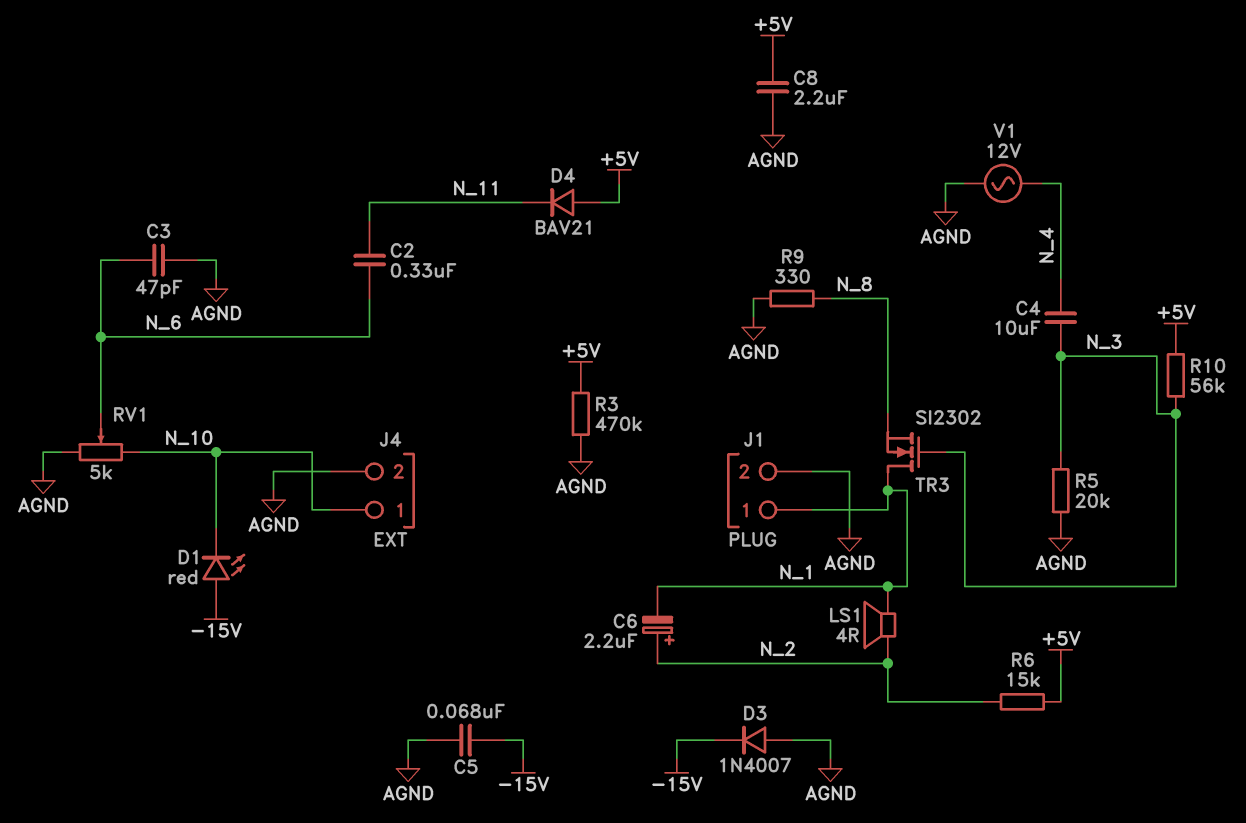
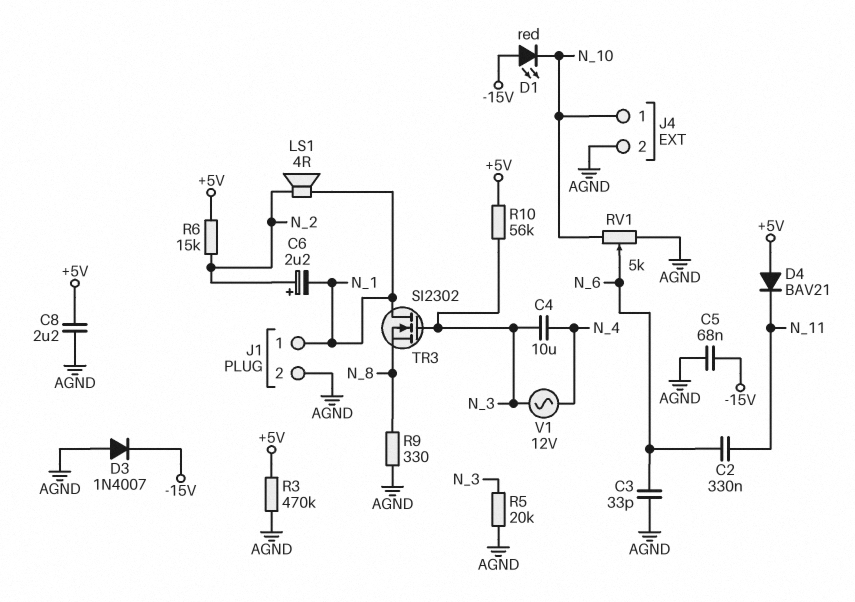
C3: 47pF (AGND, N_6) -> 33pF (AGND, N_6)
V1: AC 12V (AGND, N_4) -> AC 12V (N_3, N_4)

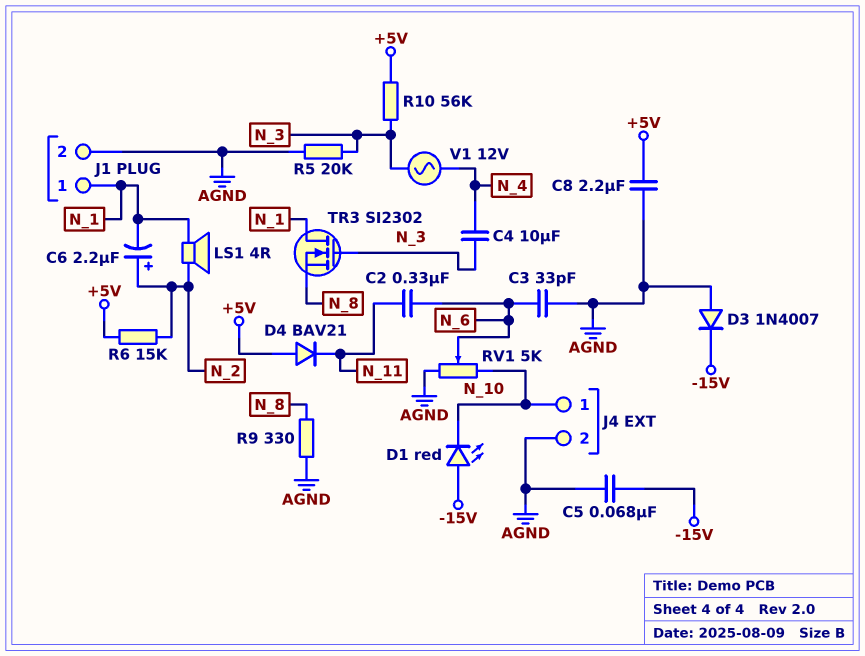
R3: 470k (+5V, AGND) -> none

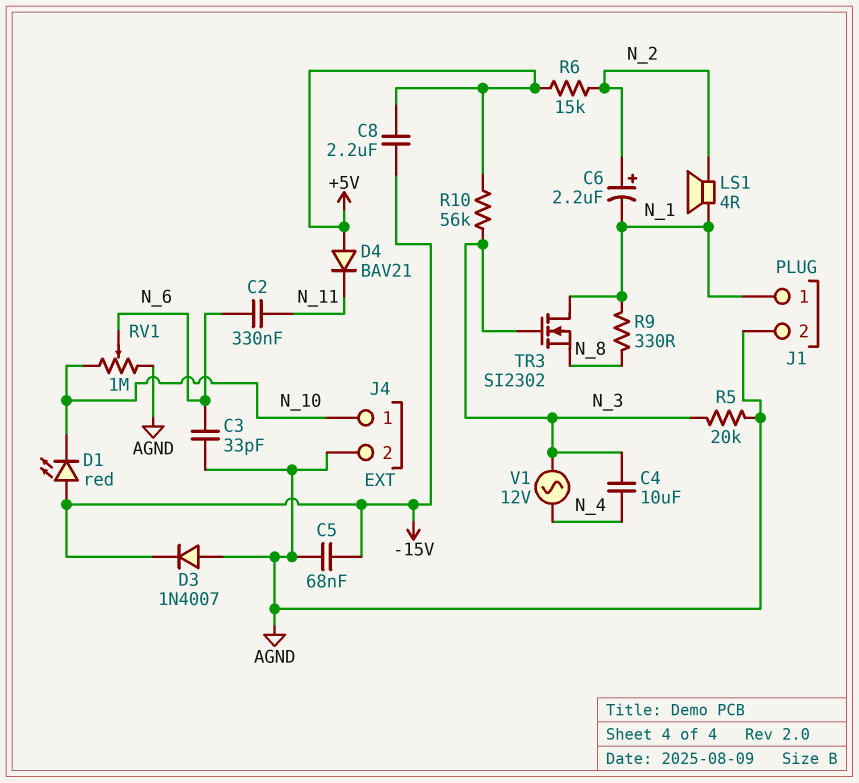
C8: 2.2uF (+5V, AGND) -> 2.2uF (+5V, -15V)
R9: 330 (AGND, N_8) -> 330 (N_1, N_8)
RV1: 5k (AGND, N_10, wiper N_6) -> 1M (AGND, N_10, wiper N_6)

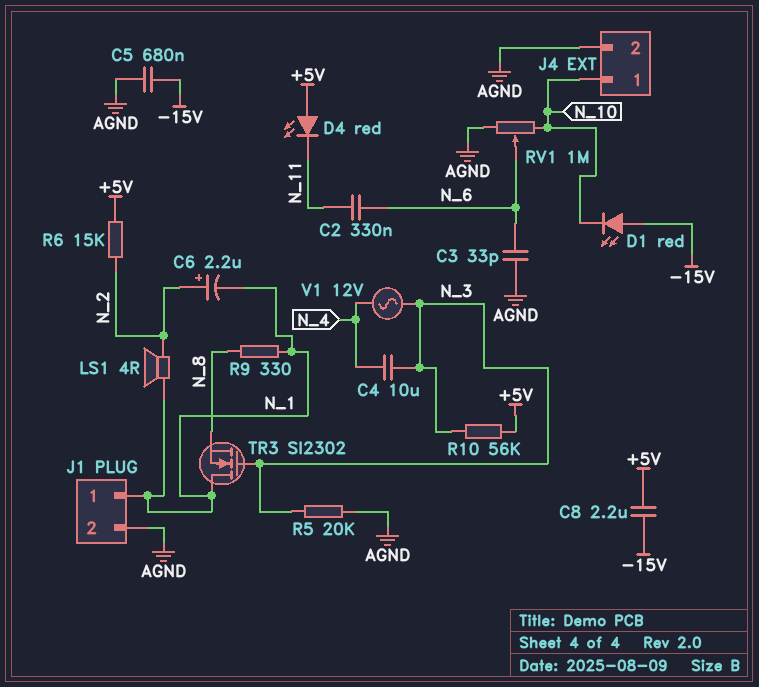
C5: 68nF (-15V, AGND) -> 680nF (-15V, AGND)
D3: diode 1N4007 (A AGND, K -15V) -> none
D4: diode BAV21 (A +5V, K N_11) -> LED red (A +5V, K N_11)

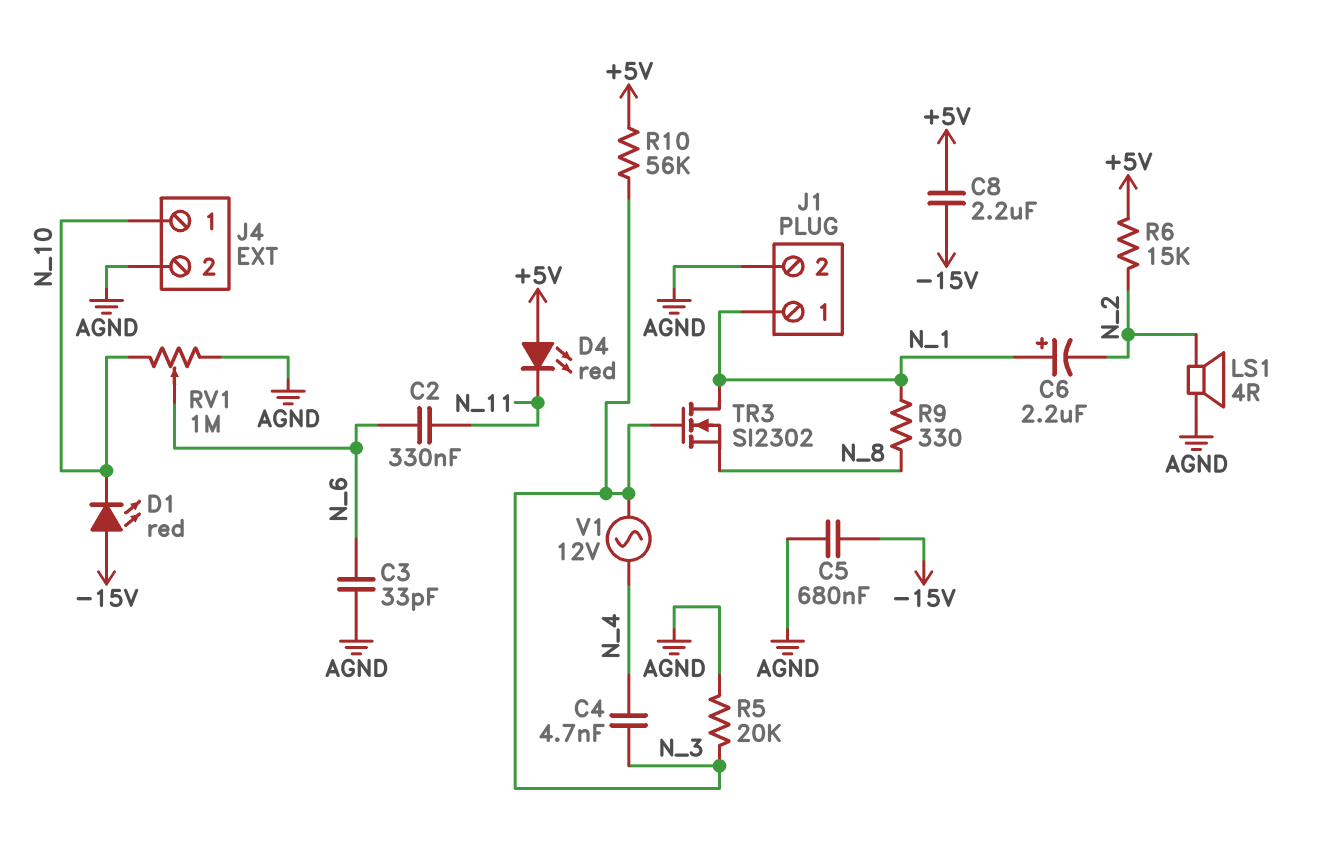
C4: 10uF (N_3, N_4) -> 4.7nF (N_3, N_4)
C6: 2.2uF (plus N_2, minus N_1) -> 2.2uF (plus N_1, minus N_2)
LS1: speaker 4R (N_1, N_2) -> speaker 4R (AGND, N_2)

